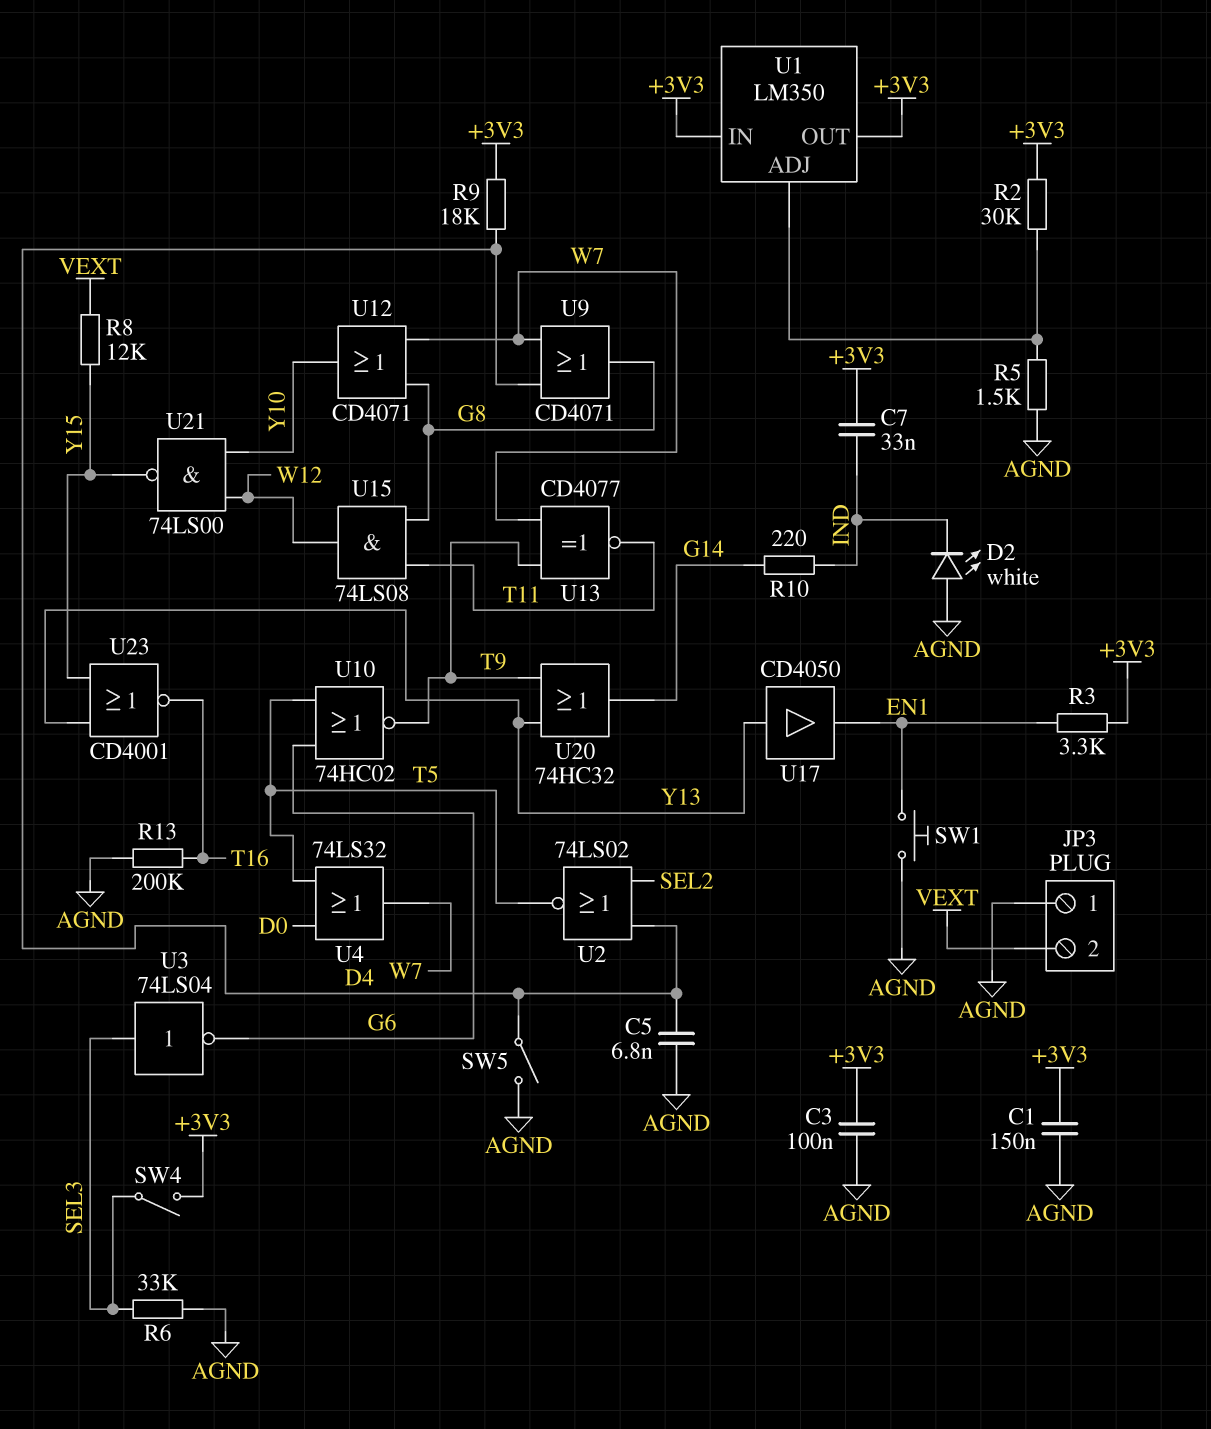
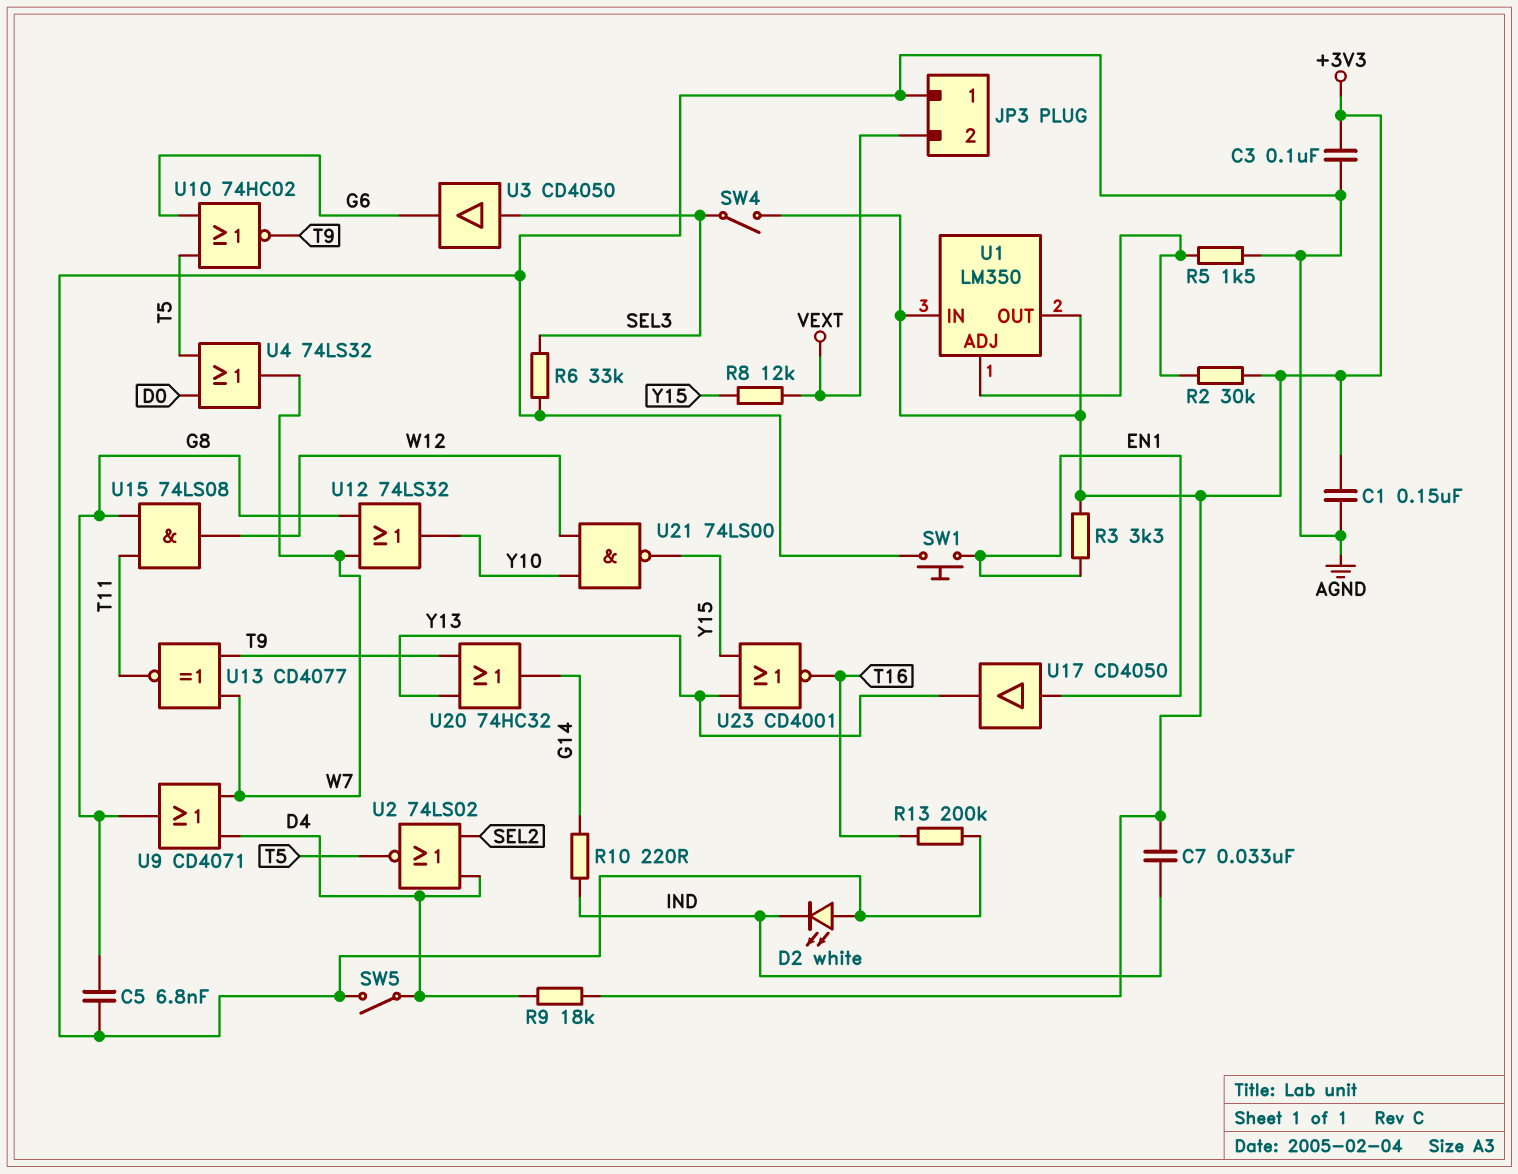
C5: 6.8nF (AGND, D4) -> 6.8nF (AGND, G8)
U3: NOT 74LS04 (in SEL3, out G6) -> buffer CD4050 (in SEL3, out G6)
U12: OR CD4071 (in G8, in W7, out Y10) -> OR 74LS32 (in G8, in W7, out Y10)
U17: buffer CD4050 (in Y13, out EN1) -> buffer CD4050 (in EN1, out Y13)

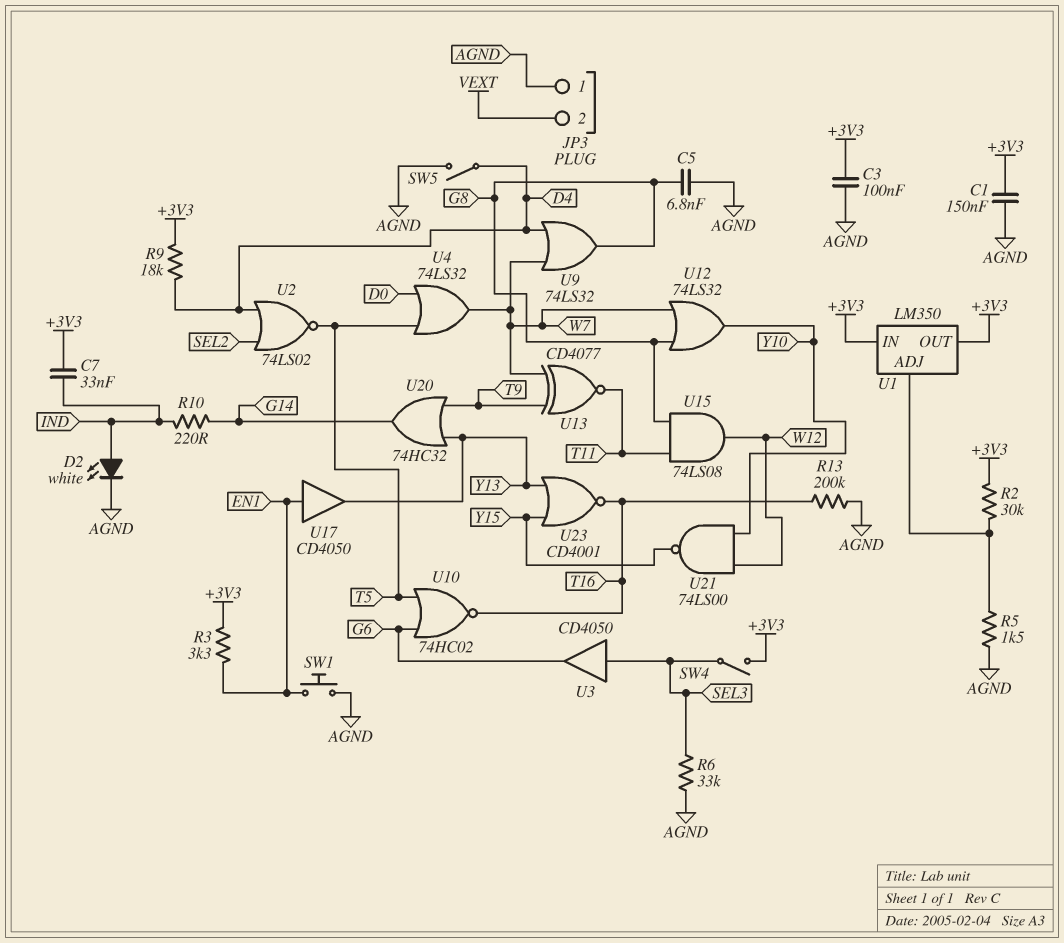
D2: LED white (A AGND, K IND) -> LED white (A IND, K AGND)
R8: 12k (VEXT, Y15) -> none
U9: OR CD4071 (in D4, in W7, out G8) -> OR 74LS32 (in D4, in W7, out G8)
U10: NOR 74HC02 (in G6, in T5, out T9) -> NOR 74HC02 (in G6, in T5, out T16)

